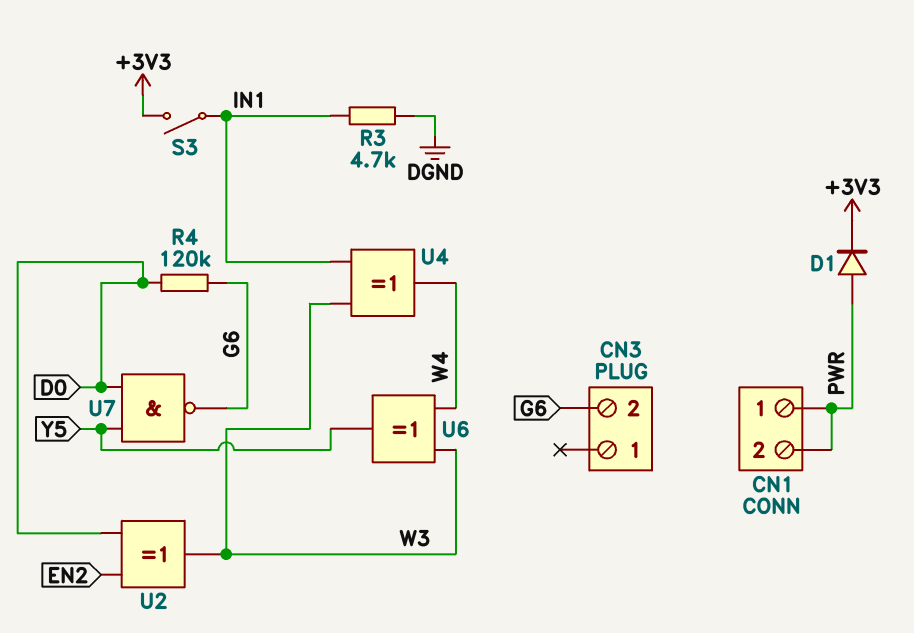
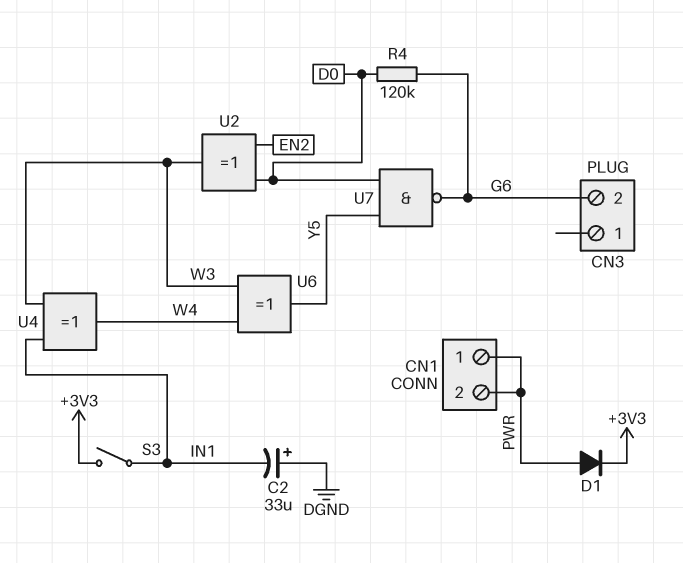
C2: none -> 33uF (plus DGND, minus IN1)
R3: 4.7k (DGND, IN1) -> none

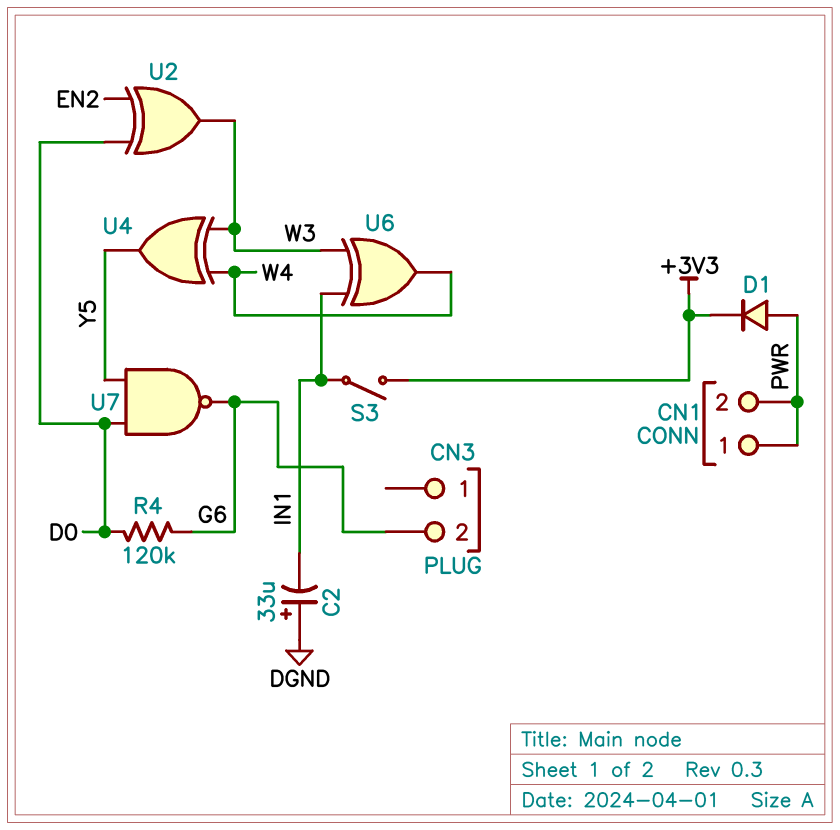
U4: XOR (in IN1, in W3, out W4) -> XOR (in W3, in W4, out Y5)
U6: XOR (in W3, in W4, out Y5) -> XOR (in IN1, in W3, out W4)

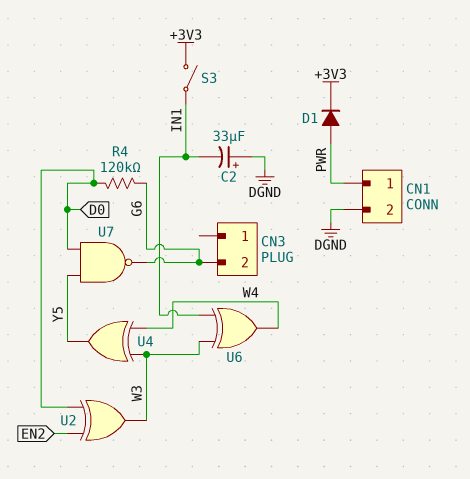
CN1 pin 2: PWR -> DGND

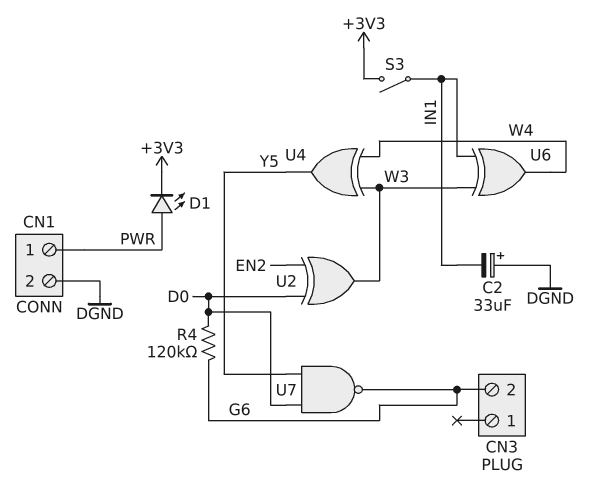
D1: diode (A PWR, K +3V3) -> LED (A PWR, K +3V3)

